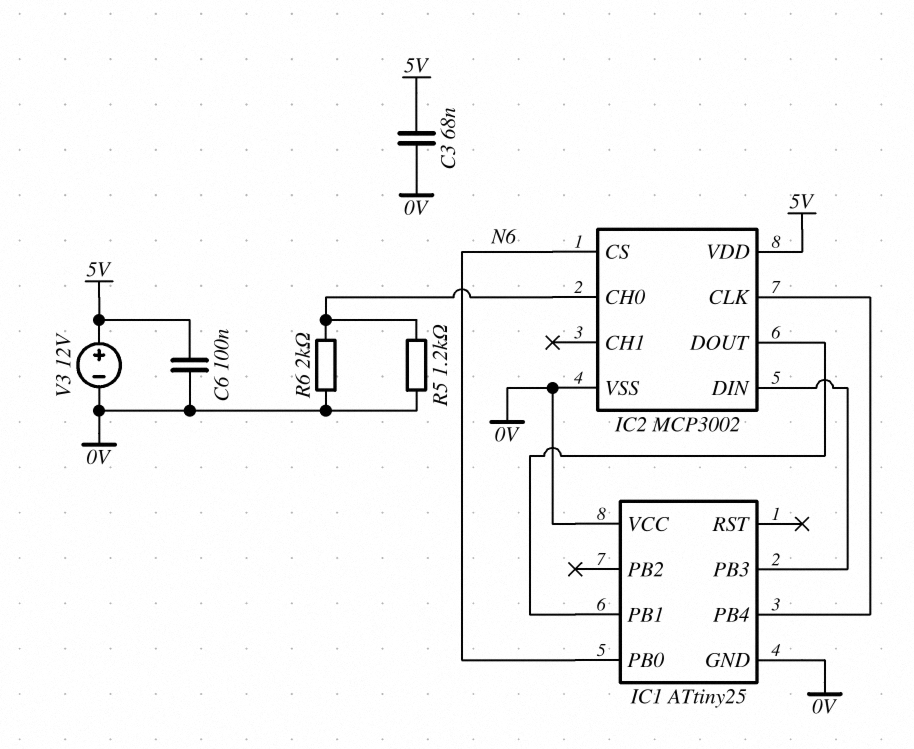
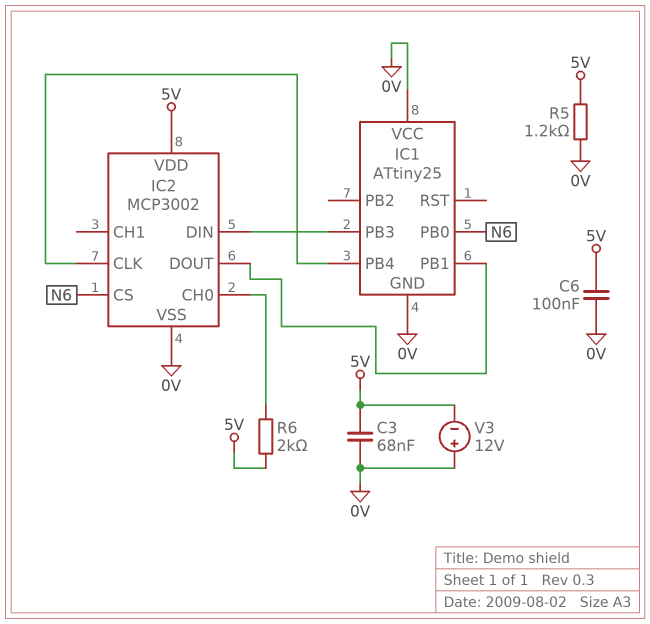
R5: 1.2k (0V, IC2/CH0) -> 1.2k (0V, 5V)
R6: 2k (0V, IC2/CH0) -> 2k (5V, IC2/CH0)
V3: 12V (plus 5V, minus 0V) -> 12V (plus 0V, minus 5V)

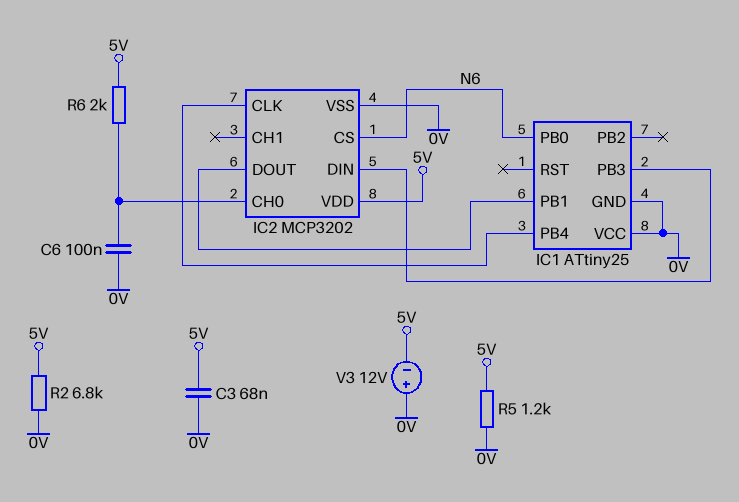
C6: 100nF (0V, 5V) -> 100nF (0V, IC2/CH0)
IC2: MCP3002 -> MCP3202
R2: none -> 6.8k (0V, 5V)

